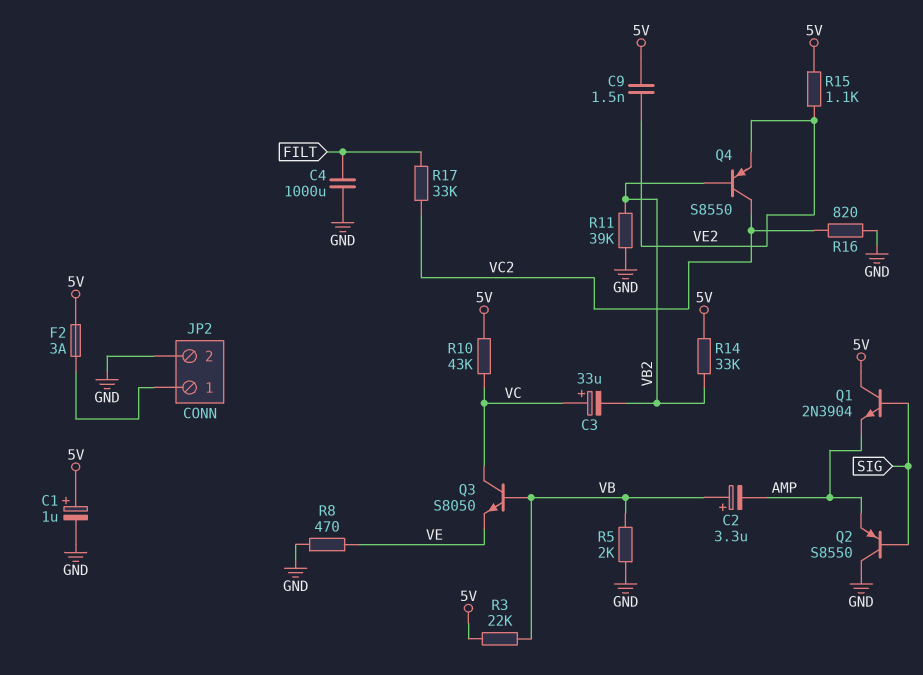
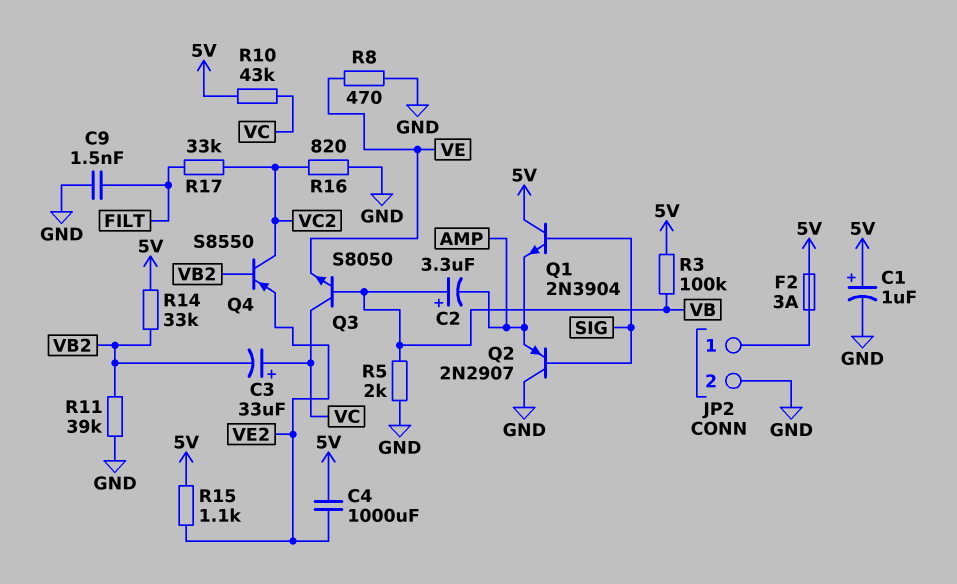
C4: 1000uF (FILT, GND) -> 1000uF (5V, VE2)
C9: 1.5nF (5V, VE2) -> 1.5nF (FILT, GND)
Q2: PNP S8550 (B SIG, C GND, E AMP) -> PNP 2N2907 (B SIG, C GND, E AMP)
R3: 22k (5V, VB) -> 100k (5V, VB)

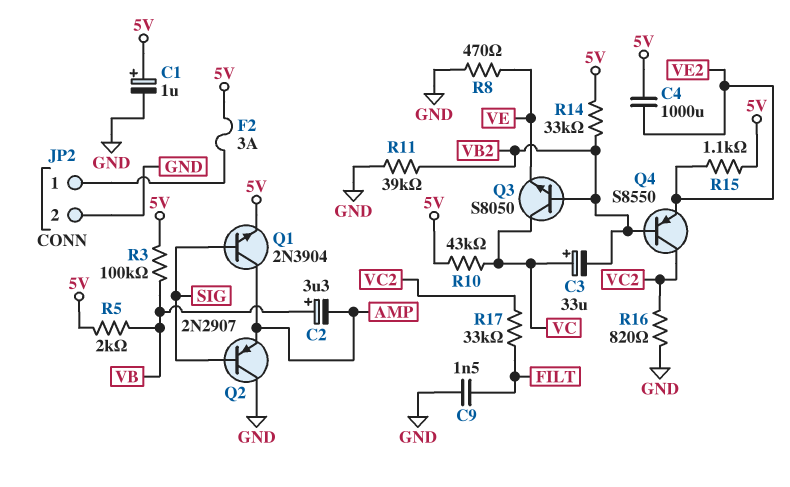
Q1: NPN 2N3904 (B SIG, C 5V, E AMP) -> NPN 2N3904 (B SIG, C AMP, E 5V)
Q3: NPN S8050 (B VB, C VC, E VE) -> NPN S8050 (B VB2, C VC, E VE)
R5: 2k (GND, VB) -> 2k (5V, VB)

